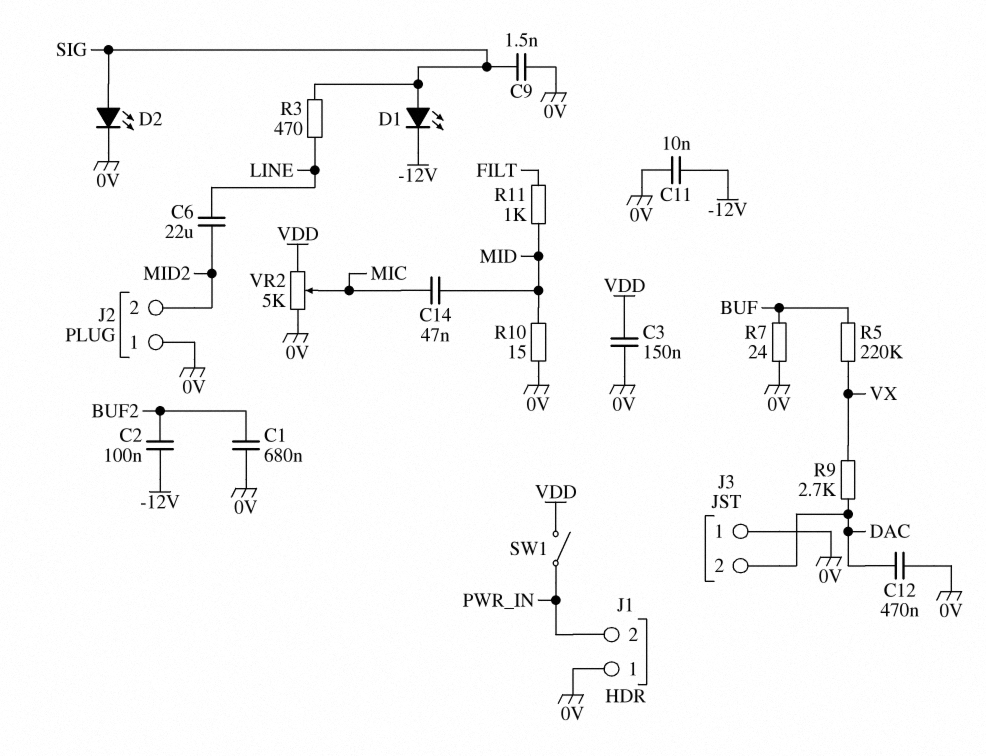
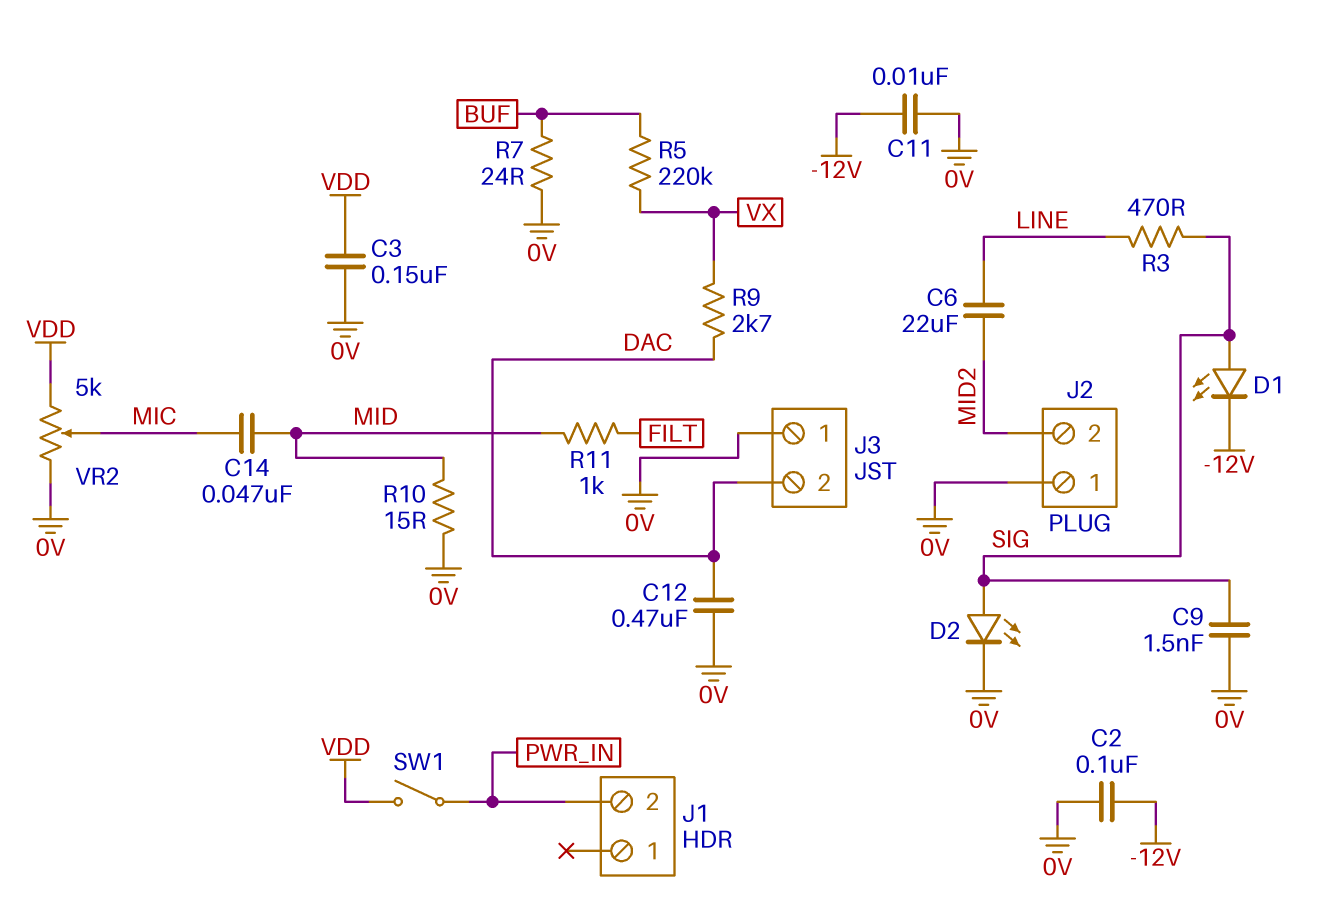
C1: 680nF (0V, BUF2) -> none
C2: 100nF (-12V, BUF2) -> 100nF (-12V, 0V)
J1 pin 1: 0V -> none

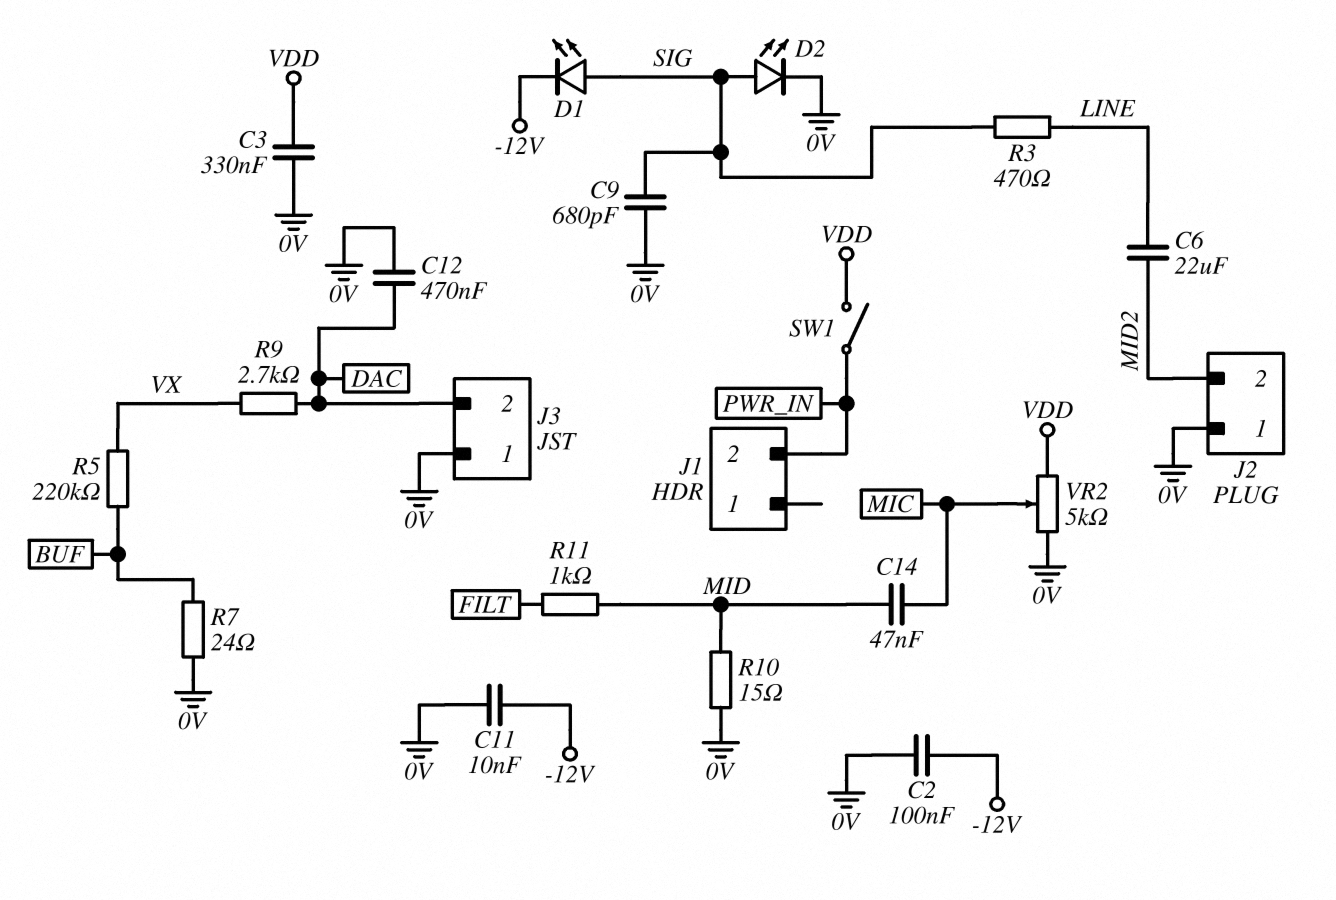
C3: 150nF (0V, VDD) -> 330nF (0V, VDD)
C9: 1.5nF (0V, SIG) -> 680pF (0V, SIG)

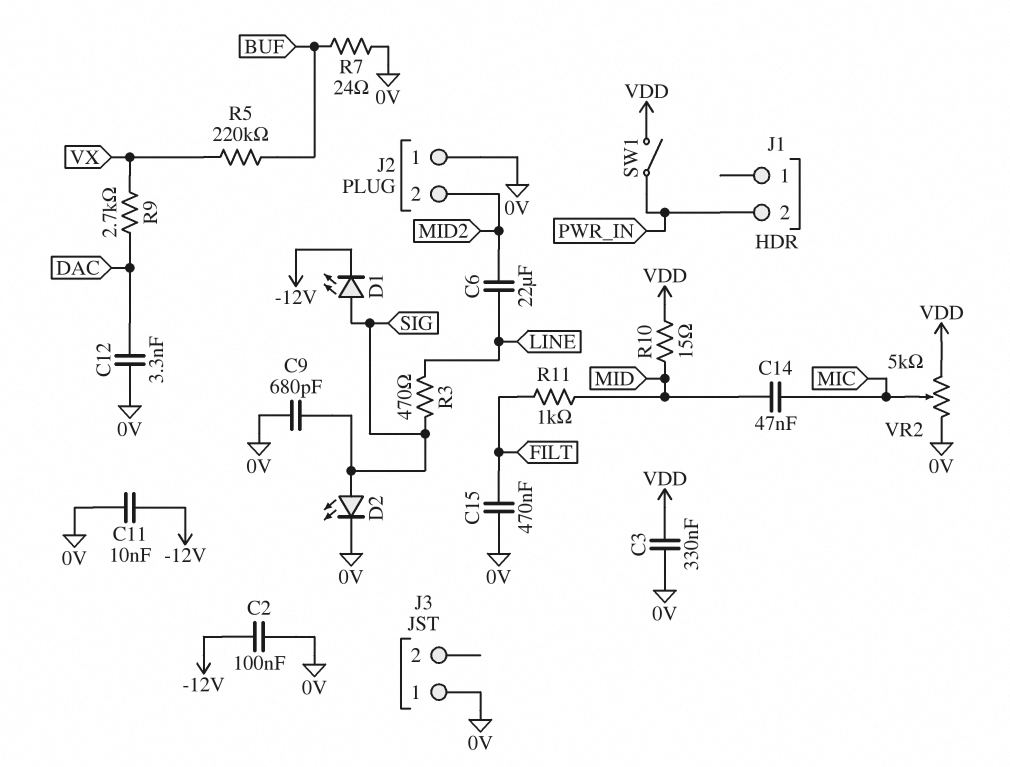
C12: 470nF (0V, DAC) -> 3.3nF (0V, DAC)
C15: none -> 470nF (0V, FILT)
J3 pin 2: DAC -> none
R10: 15 (0V, MID) -> 15 (MID, VDD)

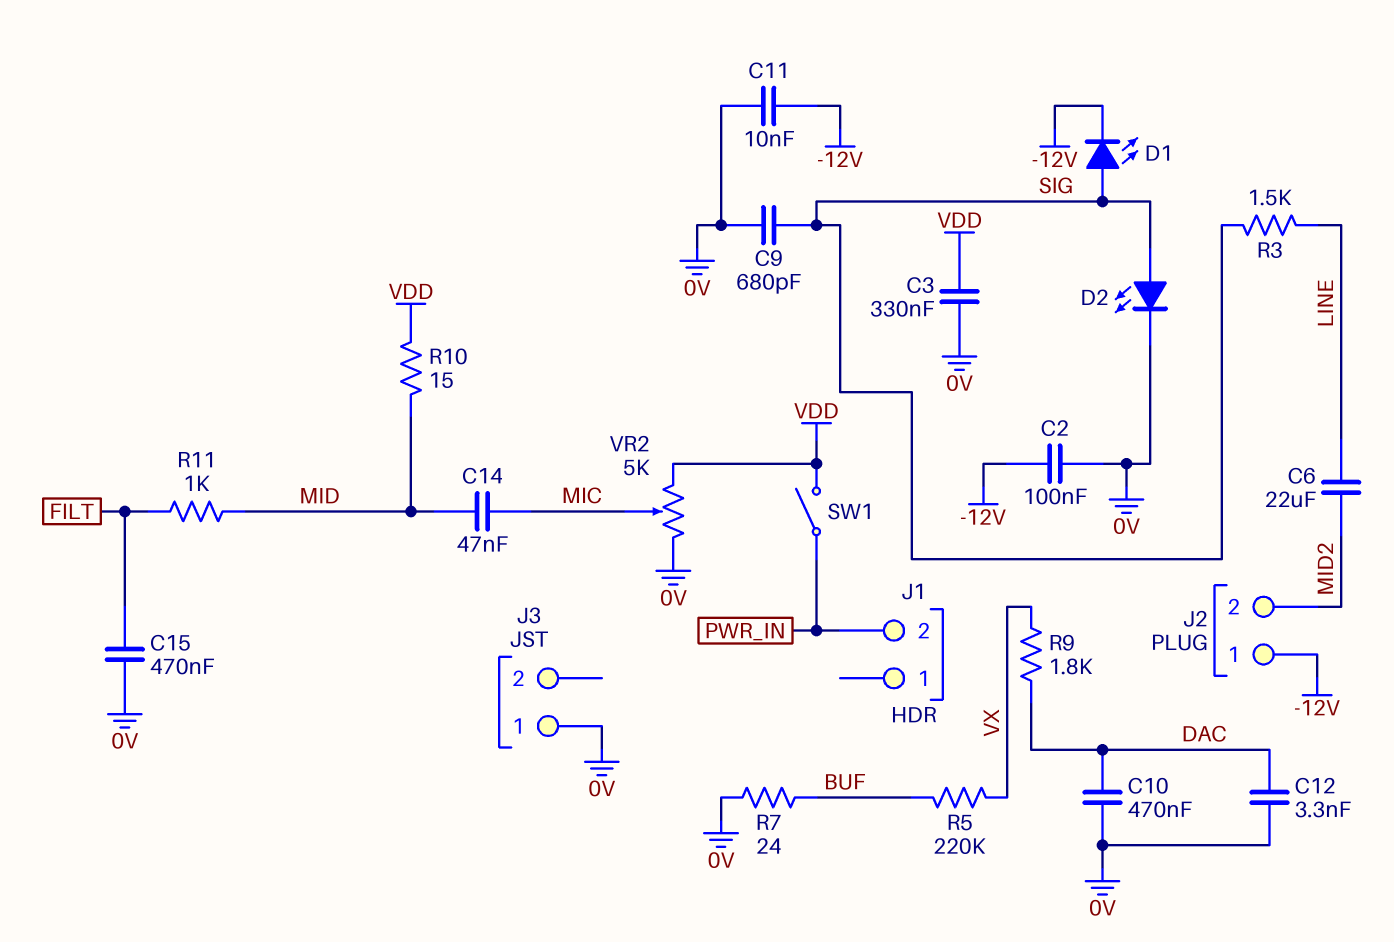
C10: none -> 470nF (0V, DAC)
J2 pin 1: 0V -> -12V
R3: 470 (LINE, SIG) -> 1.5k (LINE, SIG)
R9: 2.7k (DAC, VX) -> 1.8k (DAC, VX)

